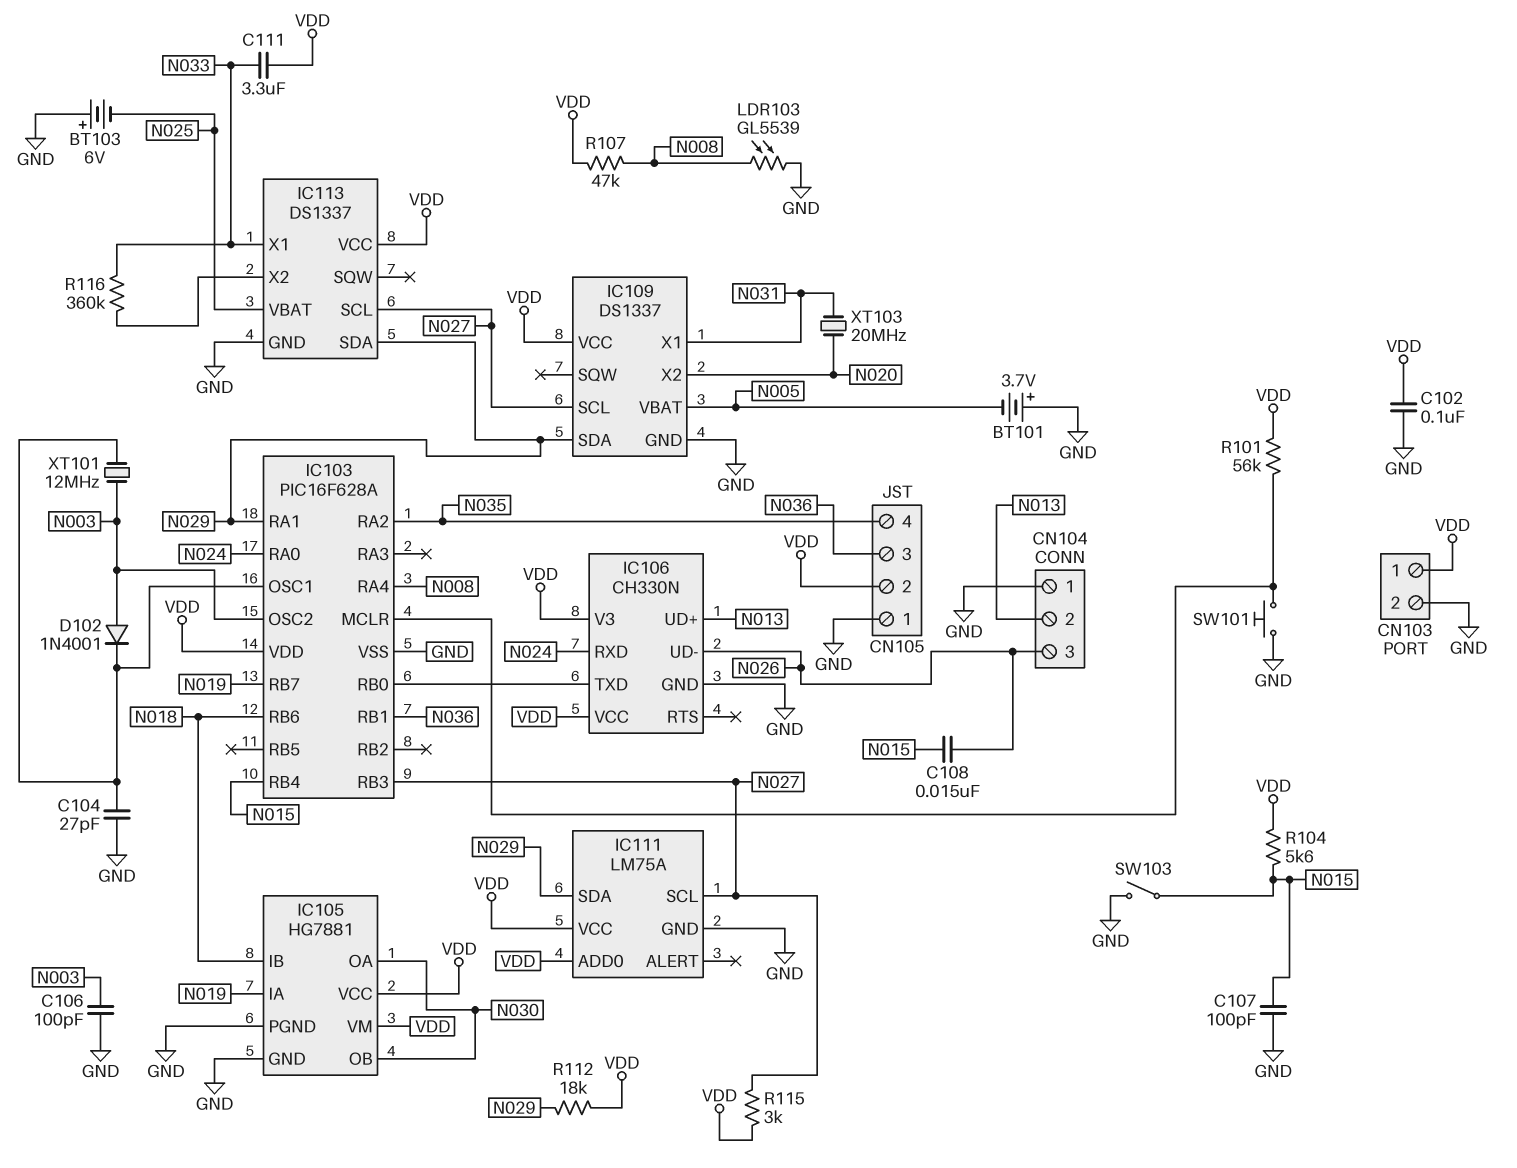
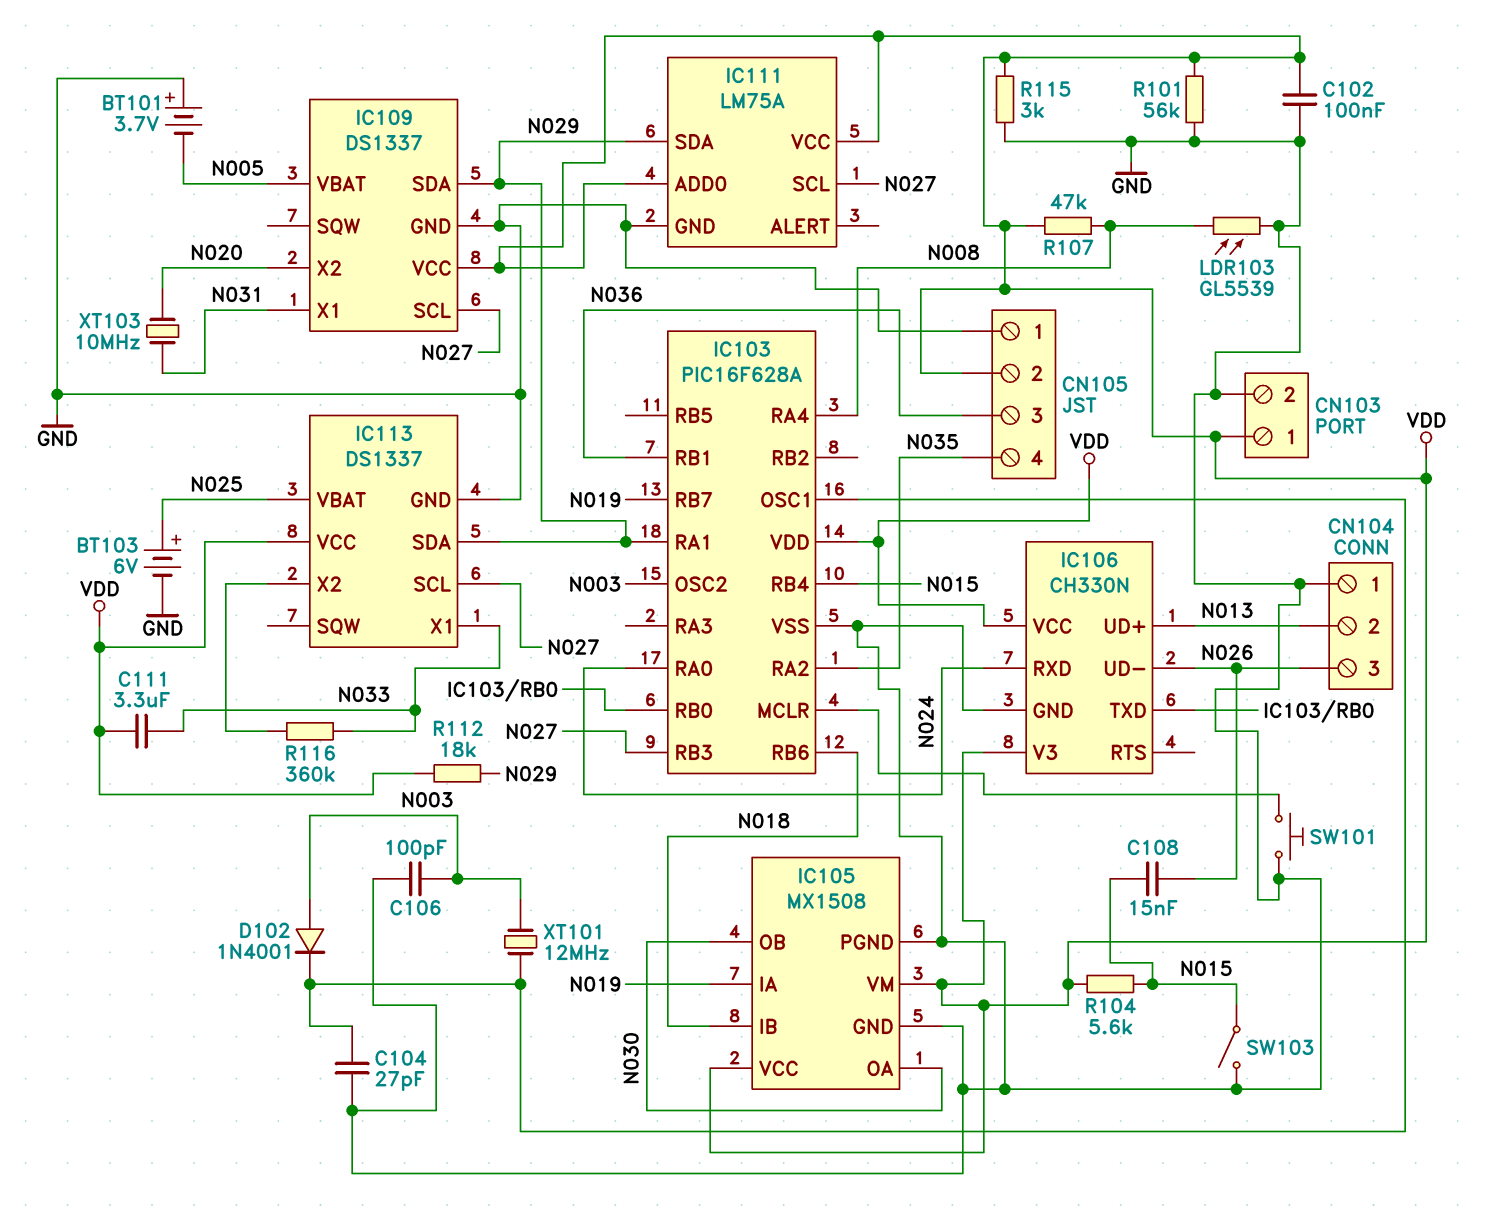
BT103: 6V (plus GND, minus N025) -> 6V (plus N025, minus GND)
C107: 100pF (GND, N015) -> none
IC105: HG7881 -> MX1508
R101: 56k (IC103/MCLR, VDD) -> 56k (GND, VDD)
R115: 3k (N027, VDD) -> 3k (GND, VDD)
XT103: 20MHz (N020, N031) -> 10MHz (N020, N031)

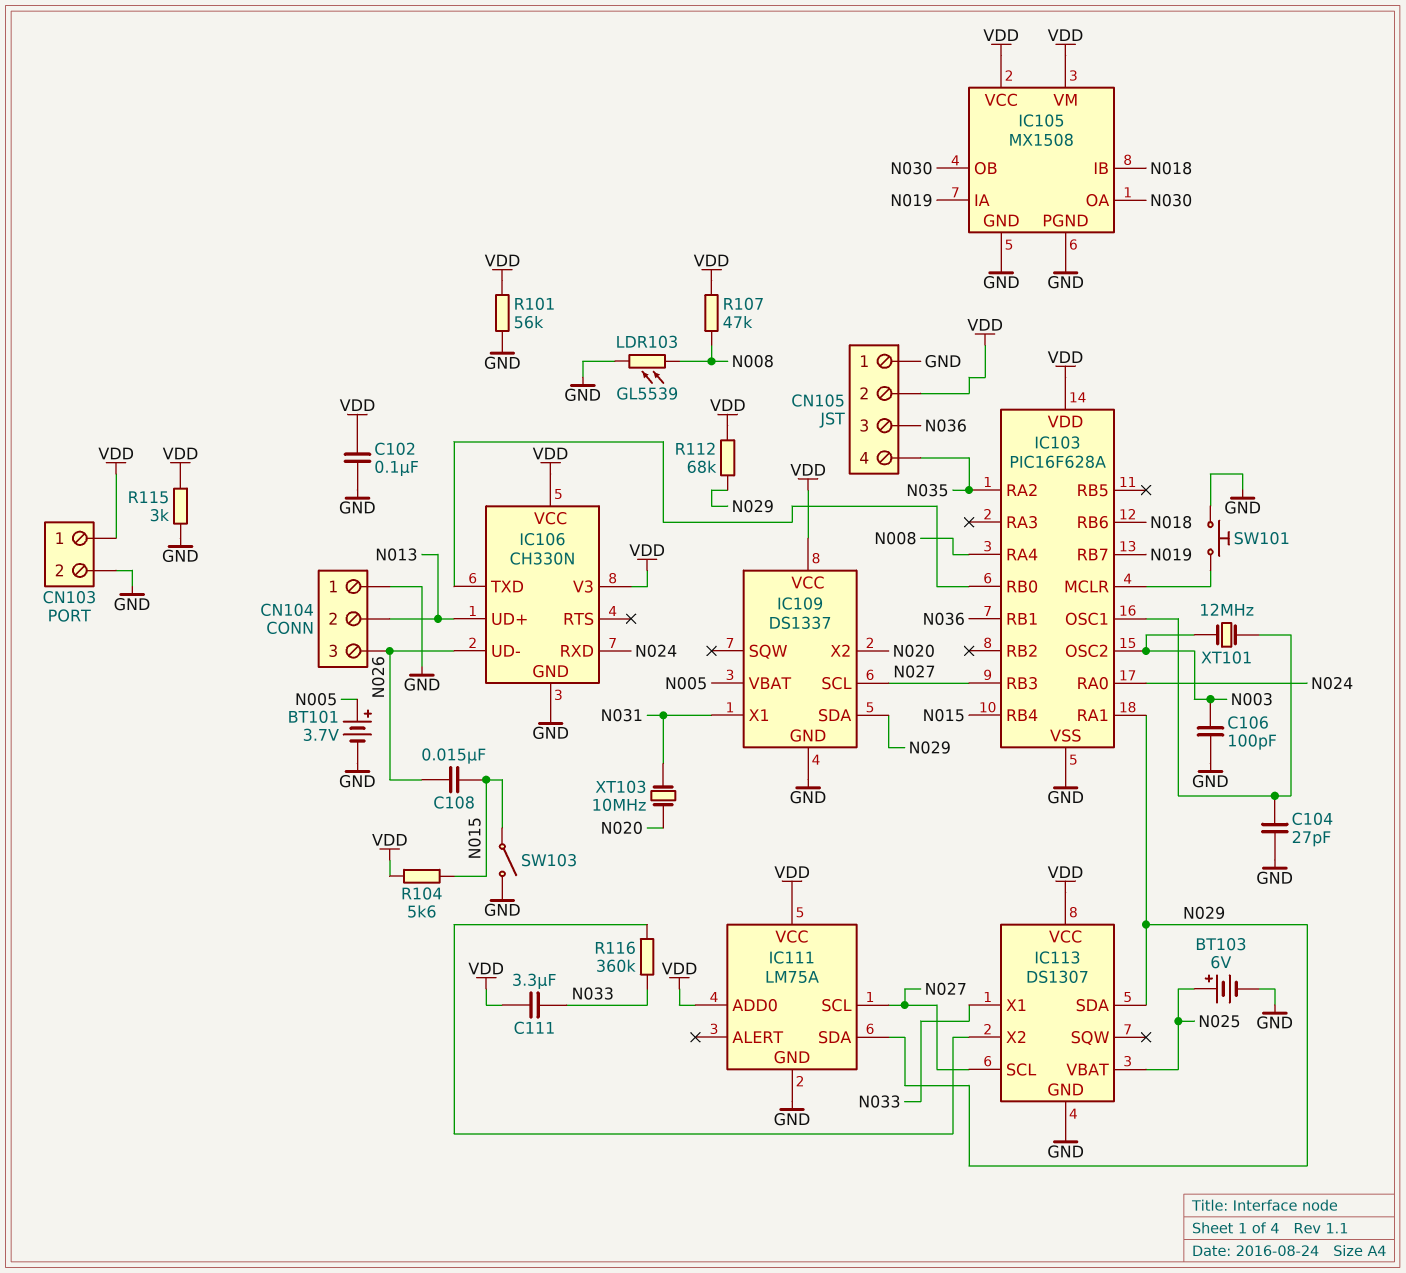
BT101: 3.7V (plus GND, minus N005) -> 3.7V (plus N005, minus GND)
D102: diode 1N4001 (A N003, K IC103/OSC1) -> none
IC113: DS1337 -> DS1307
R112: 18k (N029, VDD) -> 68k (N029, VDD)

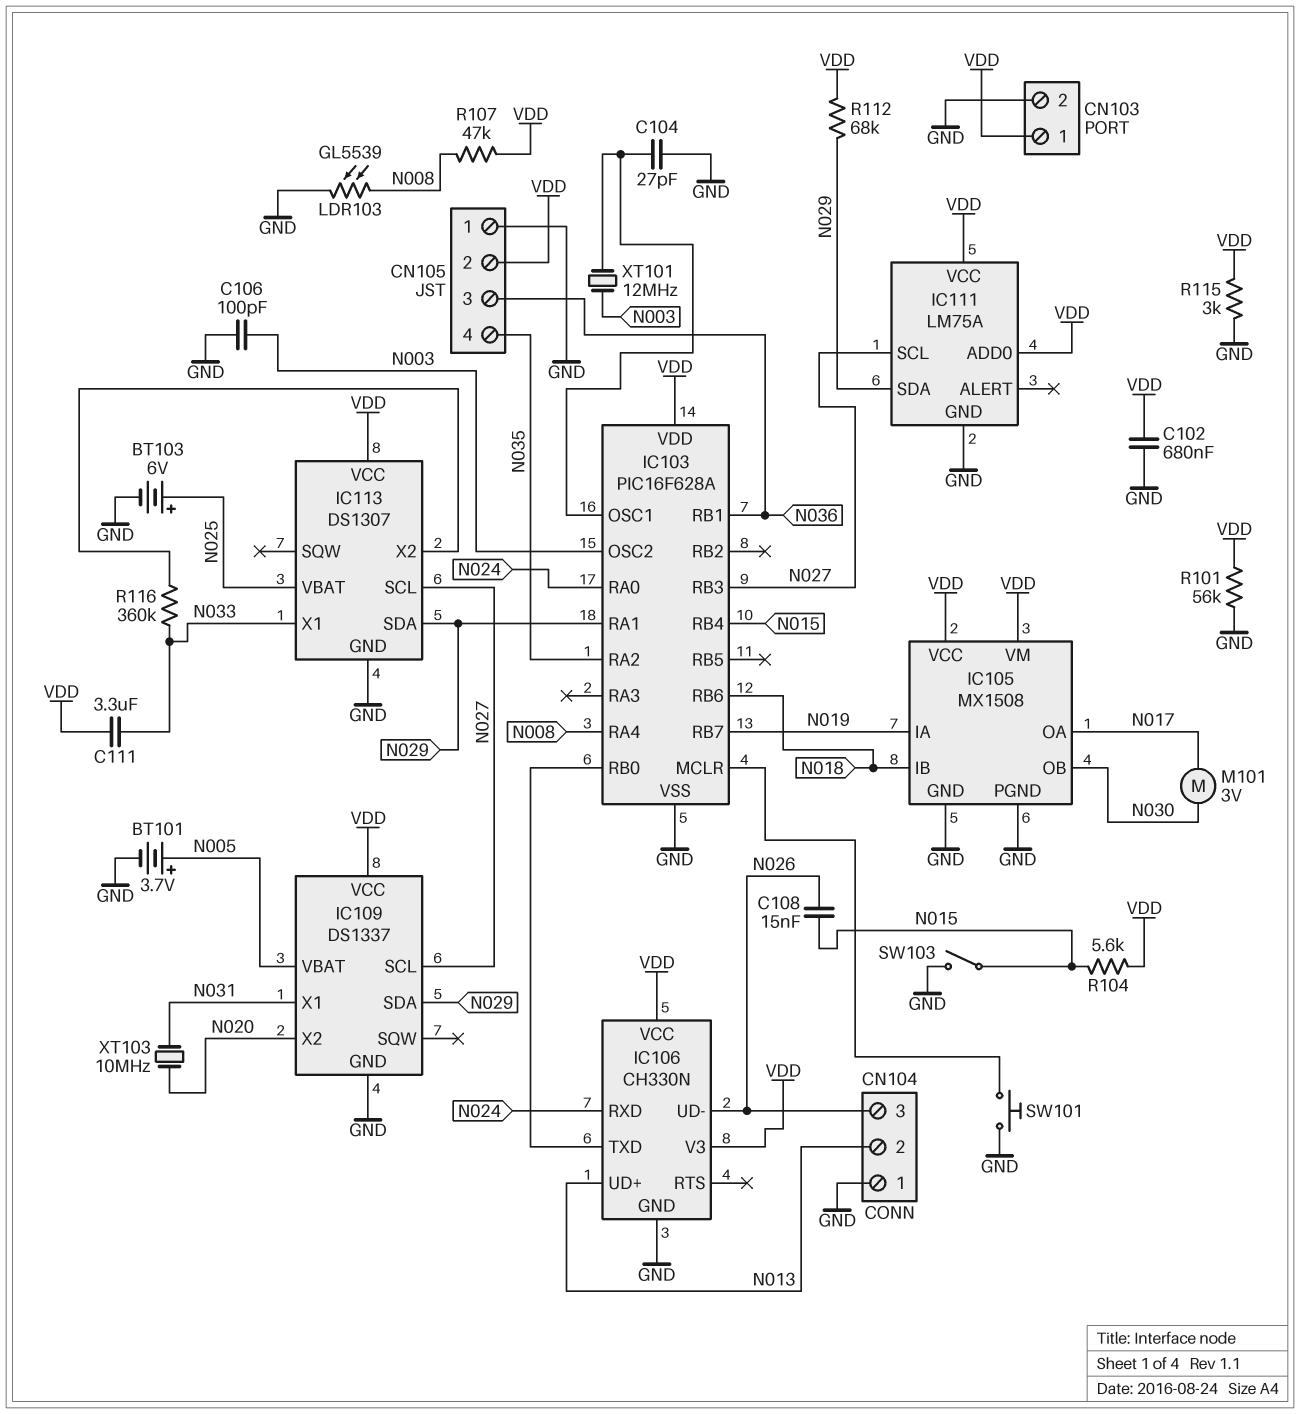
C102: 100nF (GND, VDD) -> 680nF (GND, VDD)
IC105 pin OA: N030 -> N017
M101: none -> motor 3V (N017, N030)

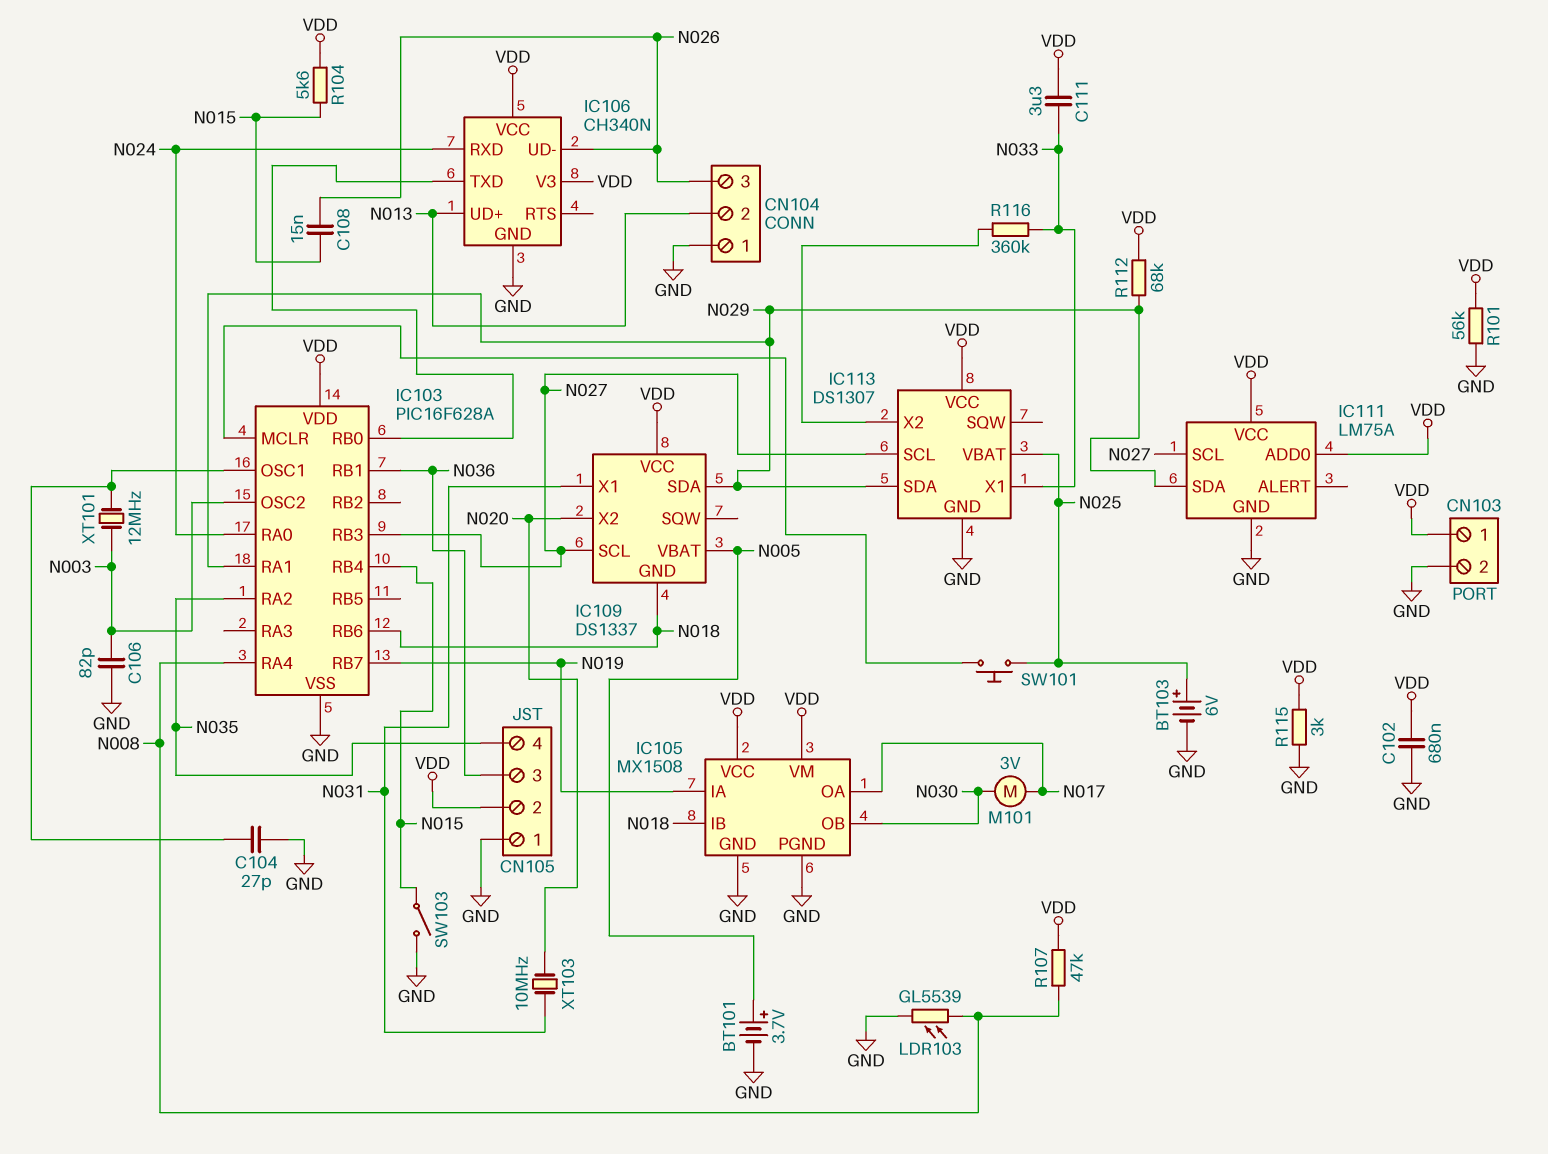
C106: 100pF (GND, N003) -> 82pF (GND, N003)
IC106: CH330N -> CH340N
IC109 pin GND: GND -> N018
SW101: button (GND, IC103/MCLR) -> button (IC103/MCLR, N025)

